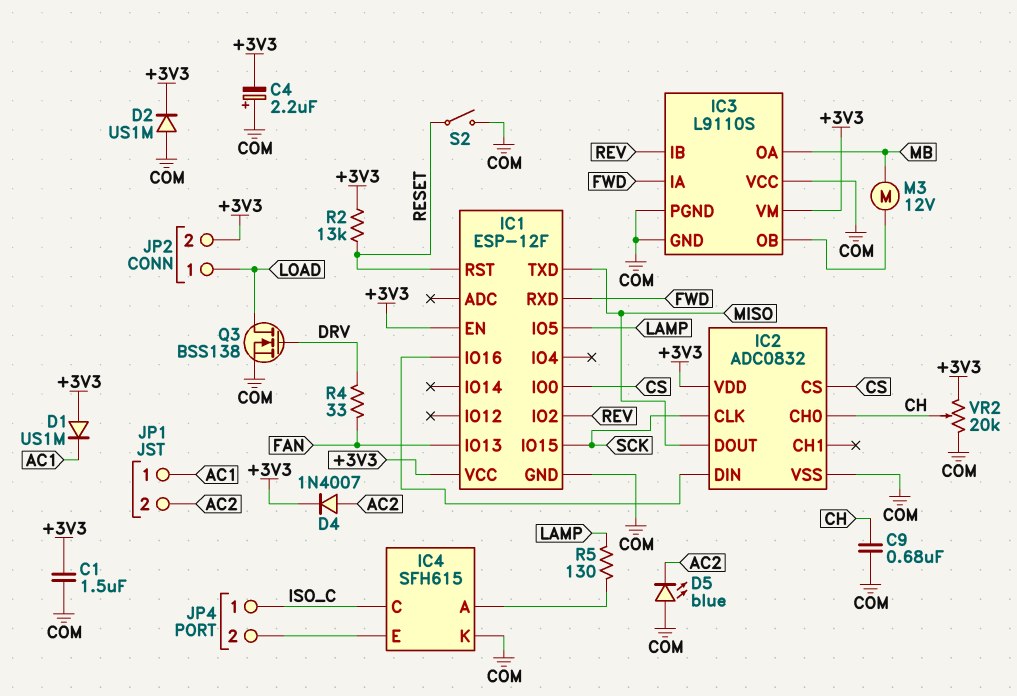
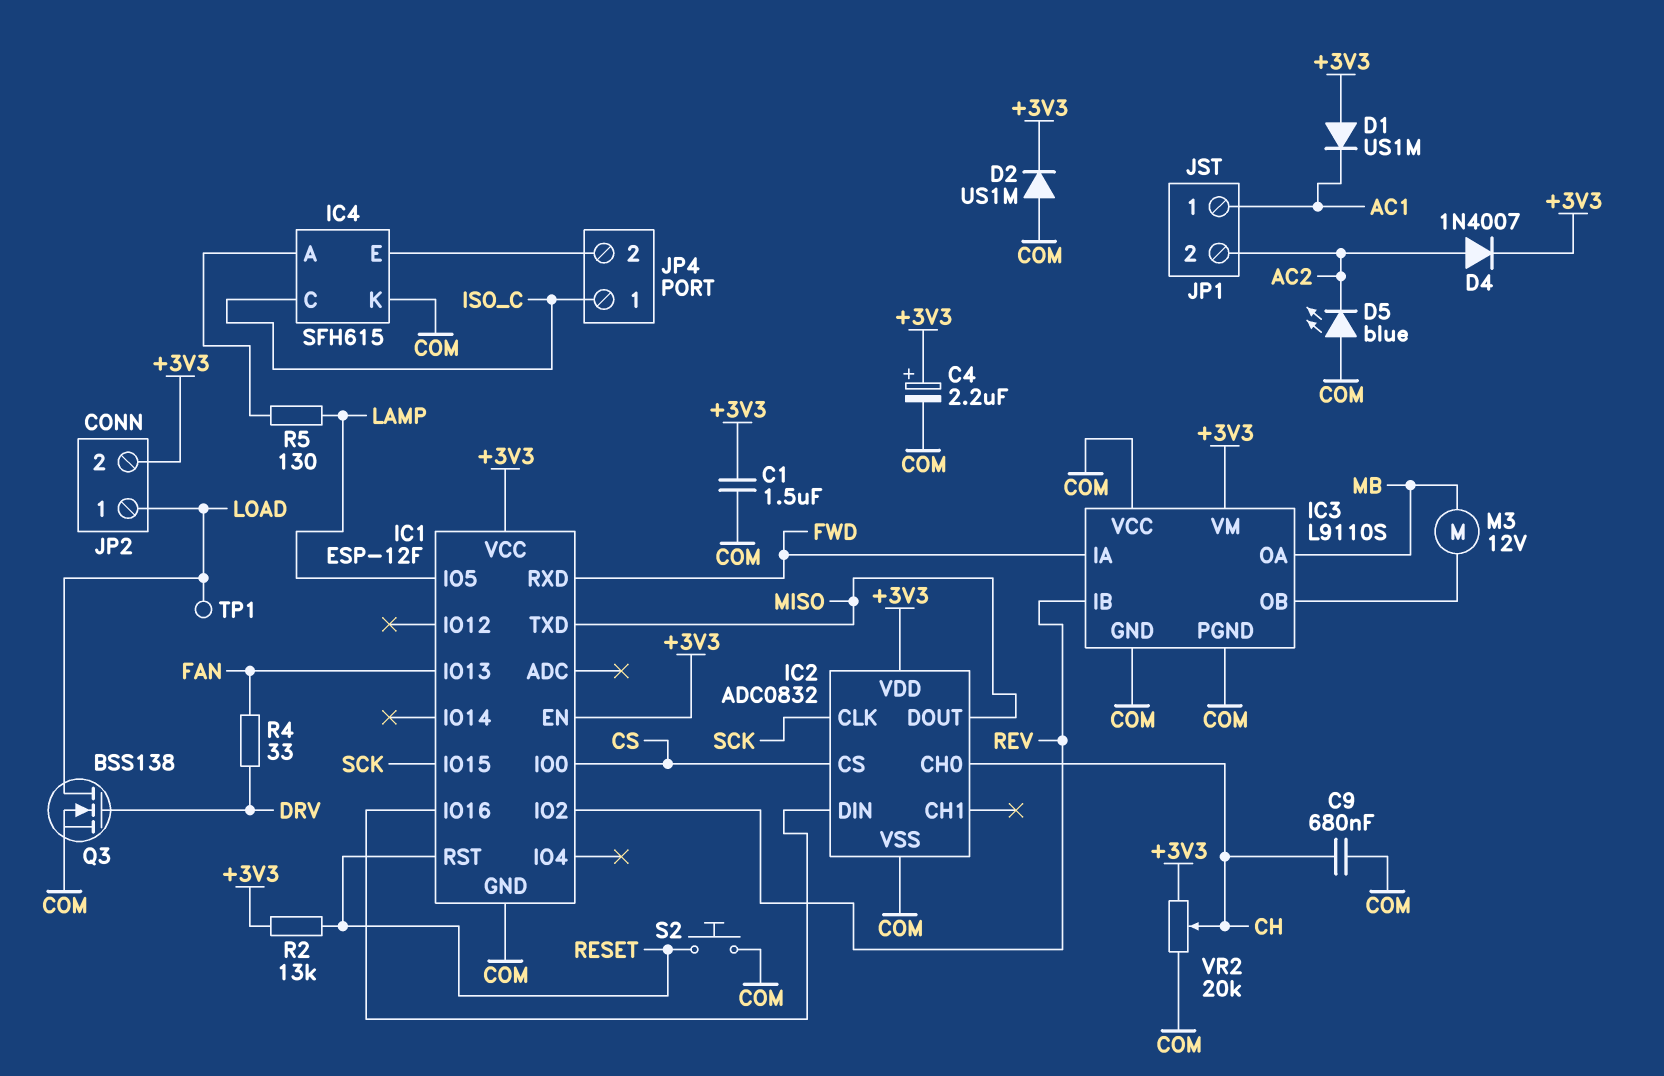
C4: 2.2uF (plus COM, minus +3V3) -> 2.2uF (plus +3V3, minus COM)
S2: switch (COM, RESET) -> button (COM, RESET)
TP1: none -> test point (LOAD)

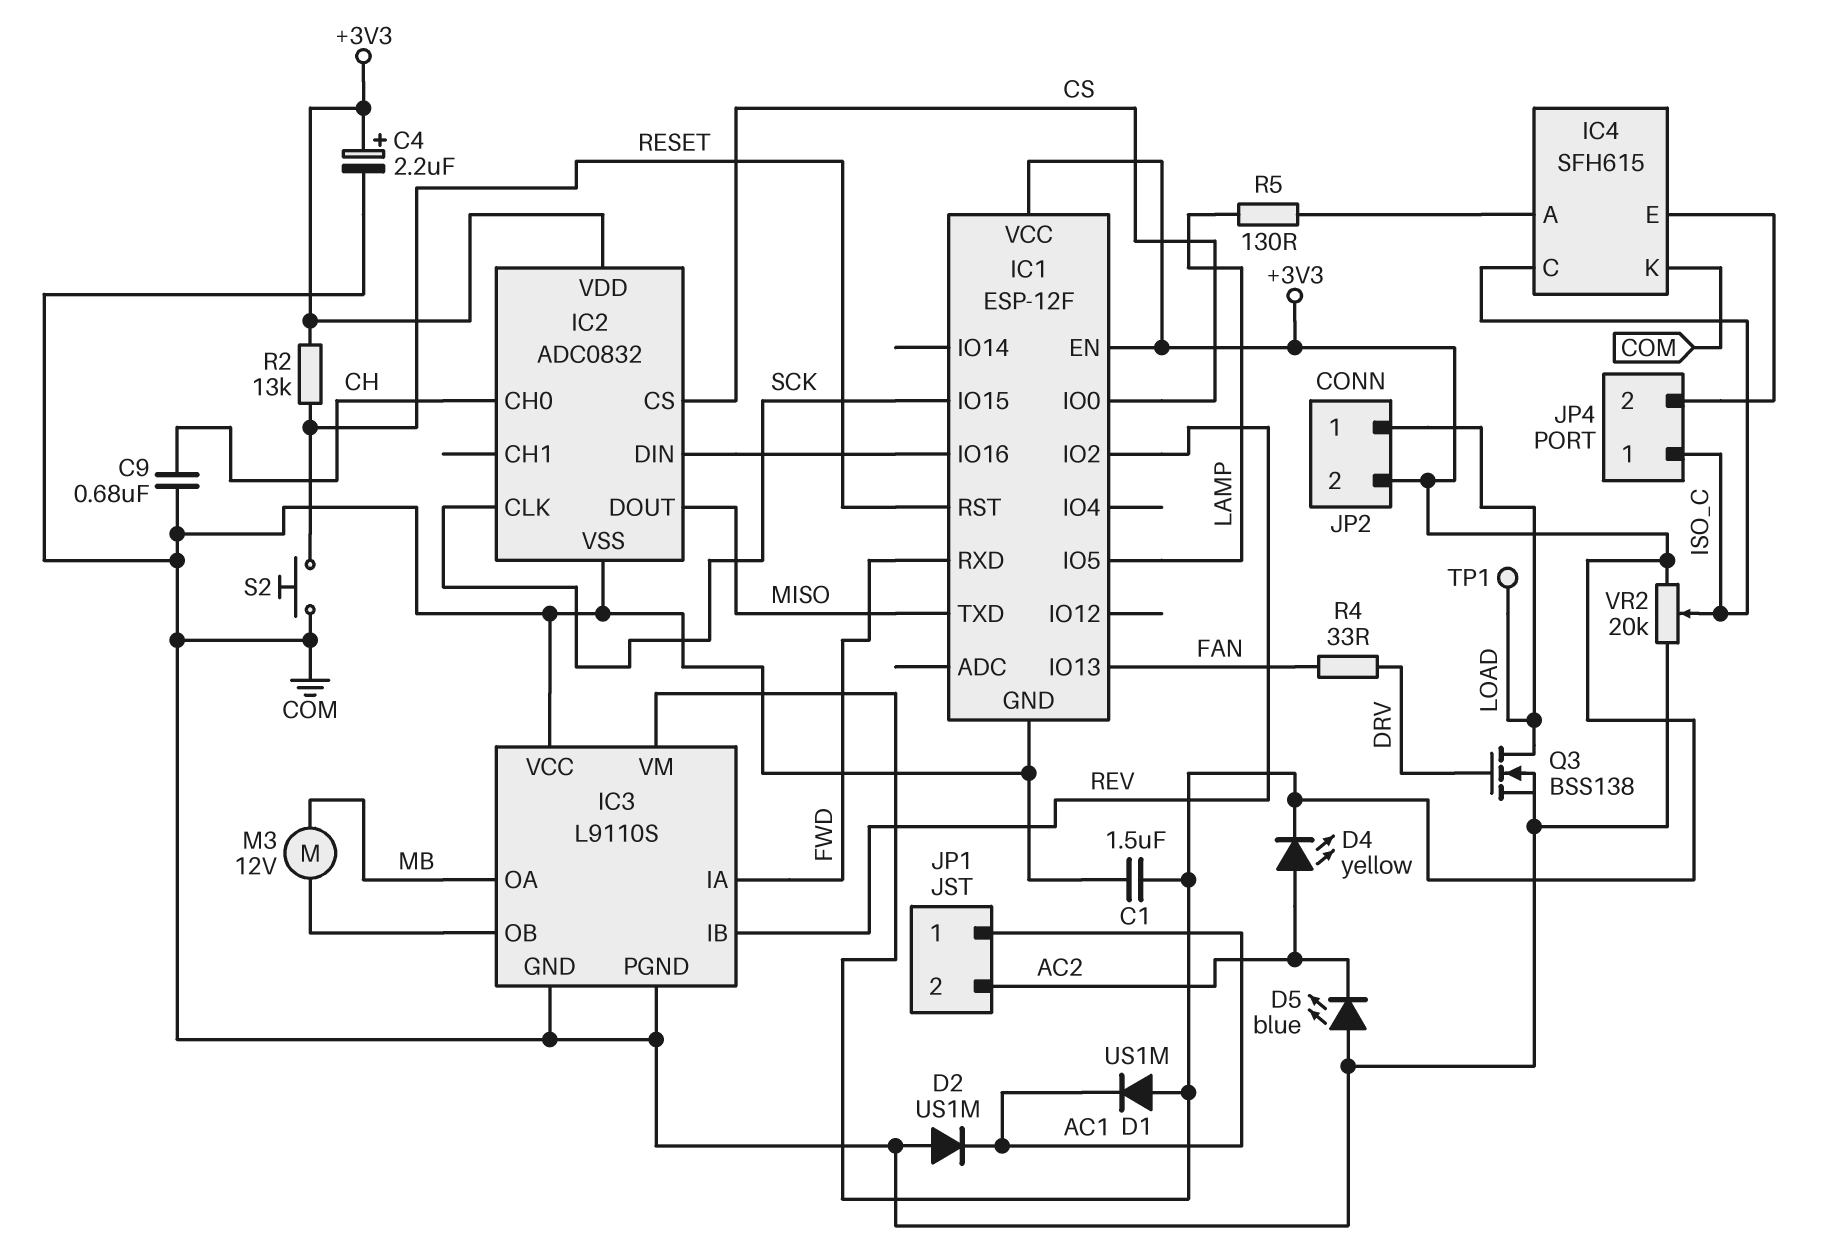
D2: diode US1M (A COM, K +3V3) -> diode US1M (A COM, K AC1)
D4: diode 1N4007 (A AC2, K +3V3) -> LED yellow (A AC2, K +3V3)
VR2: 20k (+3V3, COM, wiper CH) -> 20k (+3V3, COM, wiper ISO_C)

